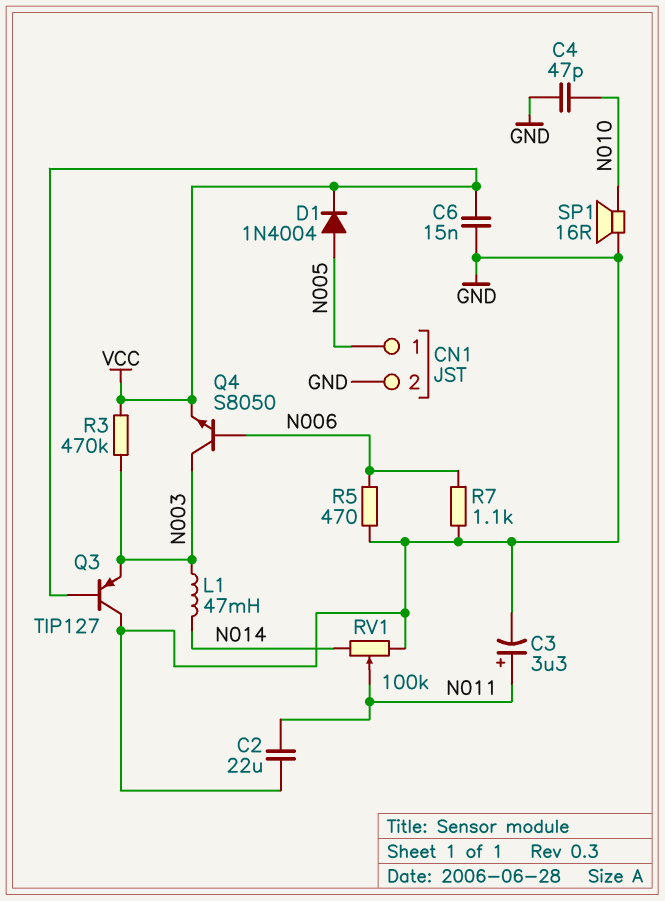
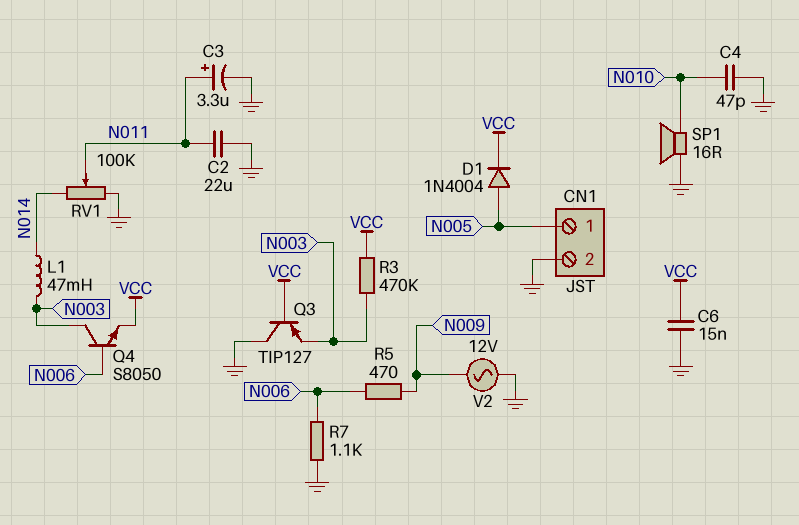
R5: 470 (GND, N006) -> 470 (N006, N009)
V2: none -> AC 12V (GND, N009)

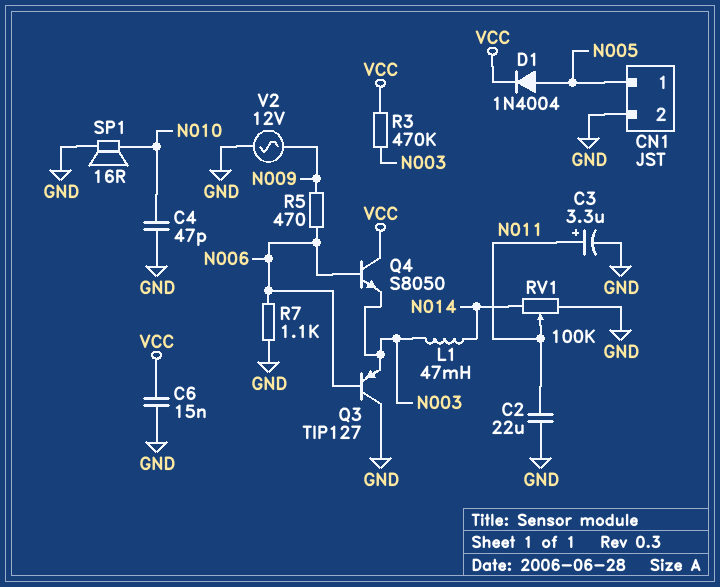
Q3: PNP TIP127 (B VCC, C GND, E N003) -> PNP TIP127 (B N006, C GND, E N003)
Q4: NPN S8050 (B N006, C N003, E VCC) -> NPN S8050 (B N006, C VCC, E N003)

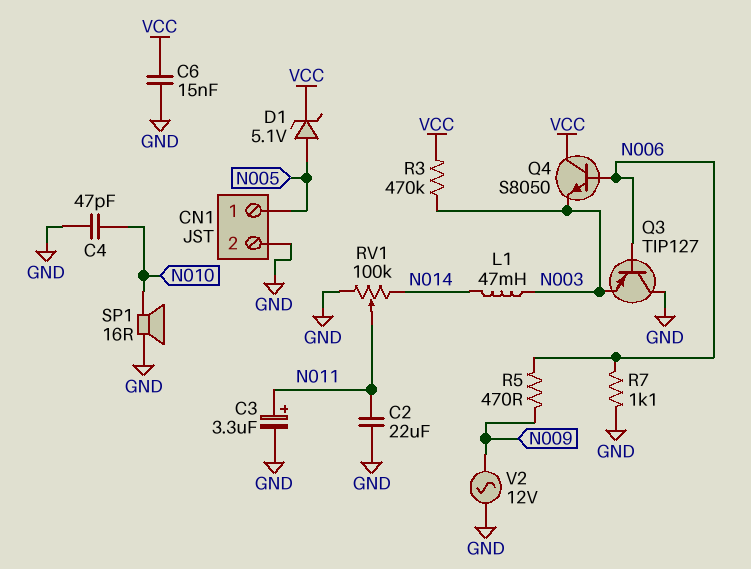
D1: diode 1N4004 (A N005, K VCC) -> zener 5.1V (A N005, K VCC)

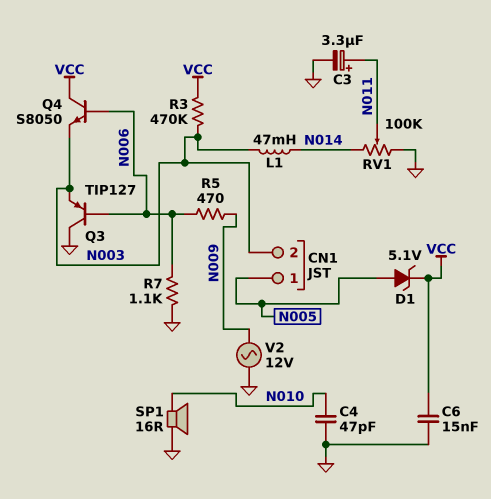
C2: 22uF (GND, N011) -> none
CN1 pin 2: GND -> N003

